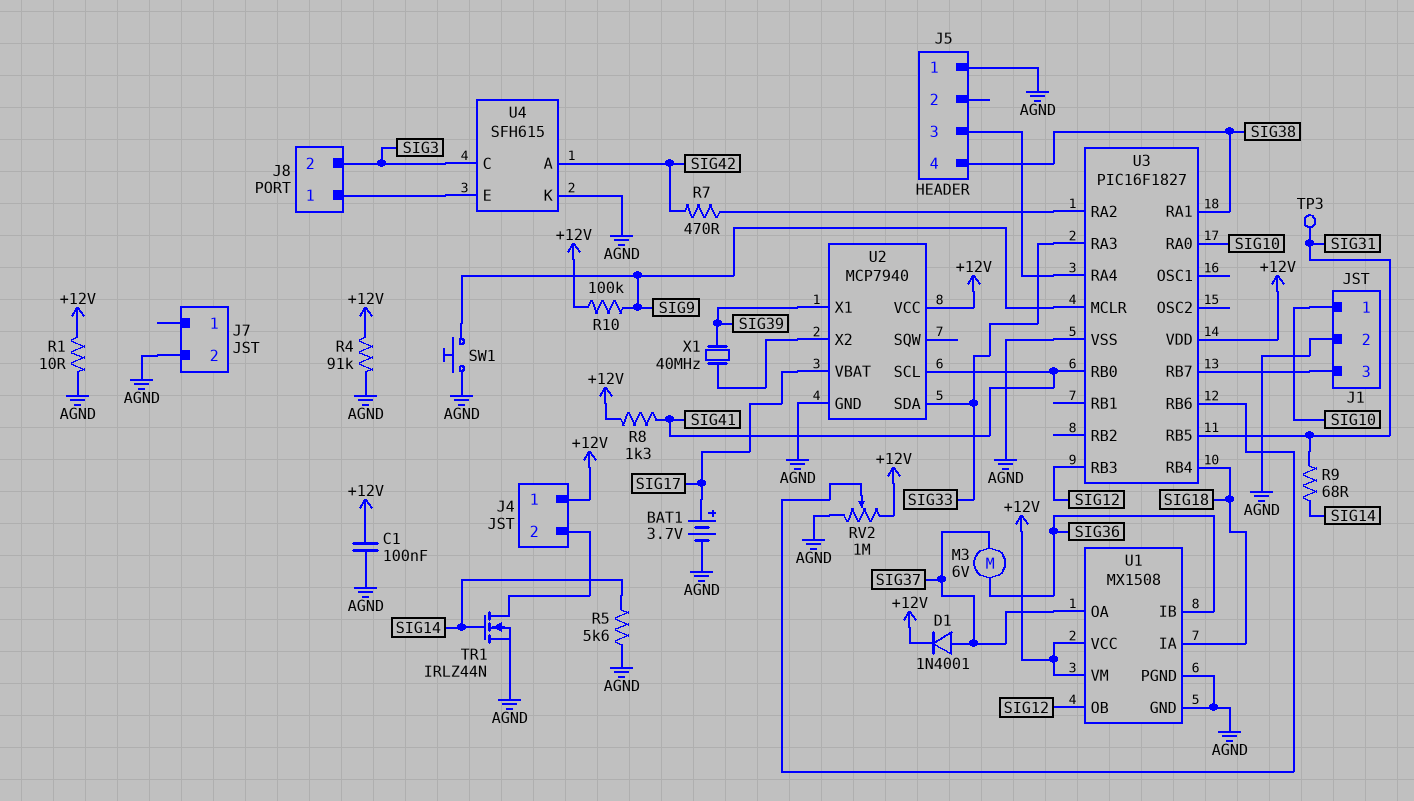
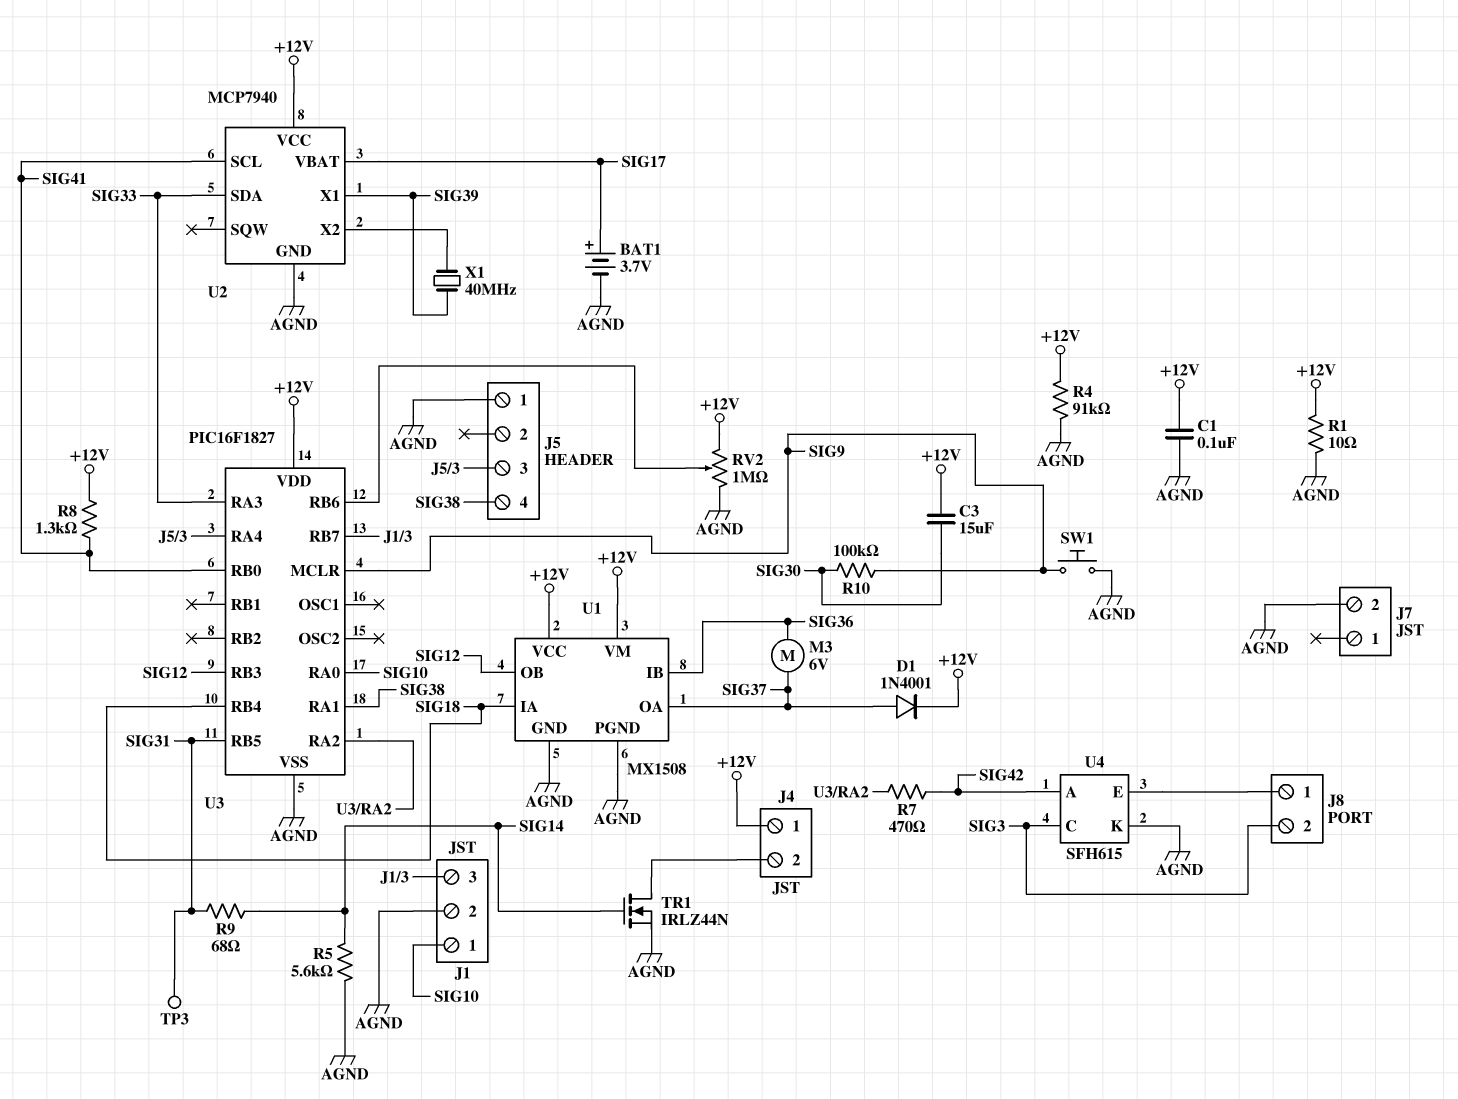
C3: none -> 15uF (+12V, SIG30)
R10: 100k (+12V, SIG9) -> 100k (SIG9, SIG30)

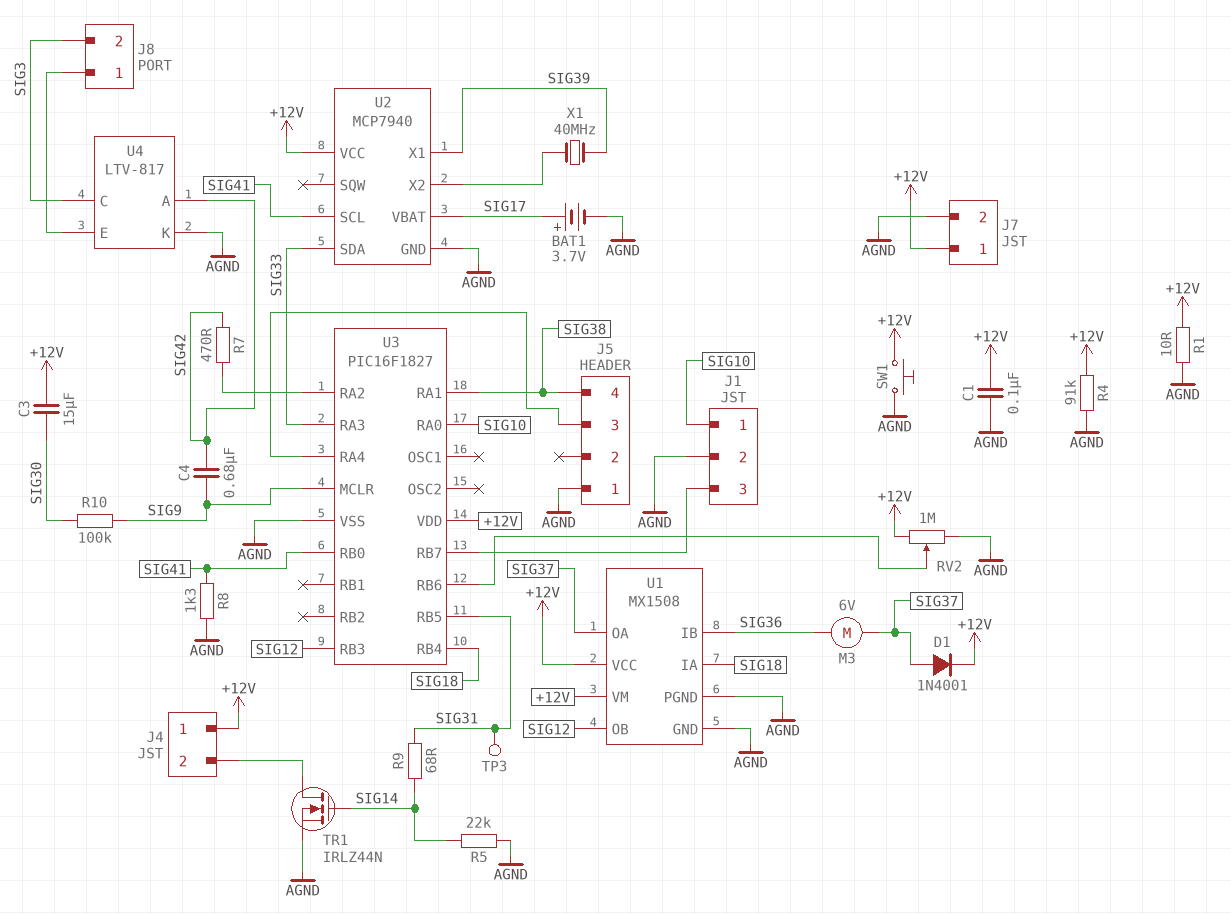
C4: none -> 680nF (SIG9, SIG42)
J7 pin 1: none -> +12V
R5: 5.6k (AGND, SIG14) -> 22k (AGND, SIG14)
R8: 1.3k (+12V, SIG41) -> 1.3k (AGND, SIG41)
SW1: button (AGND, SIG9) -> button (+12V, AGND)
U4: SFH615 -> LTV-817

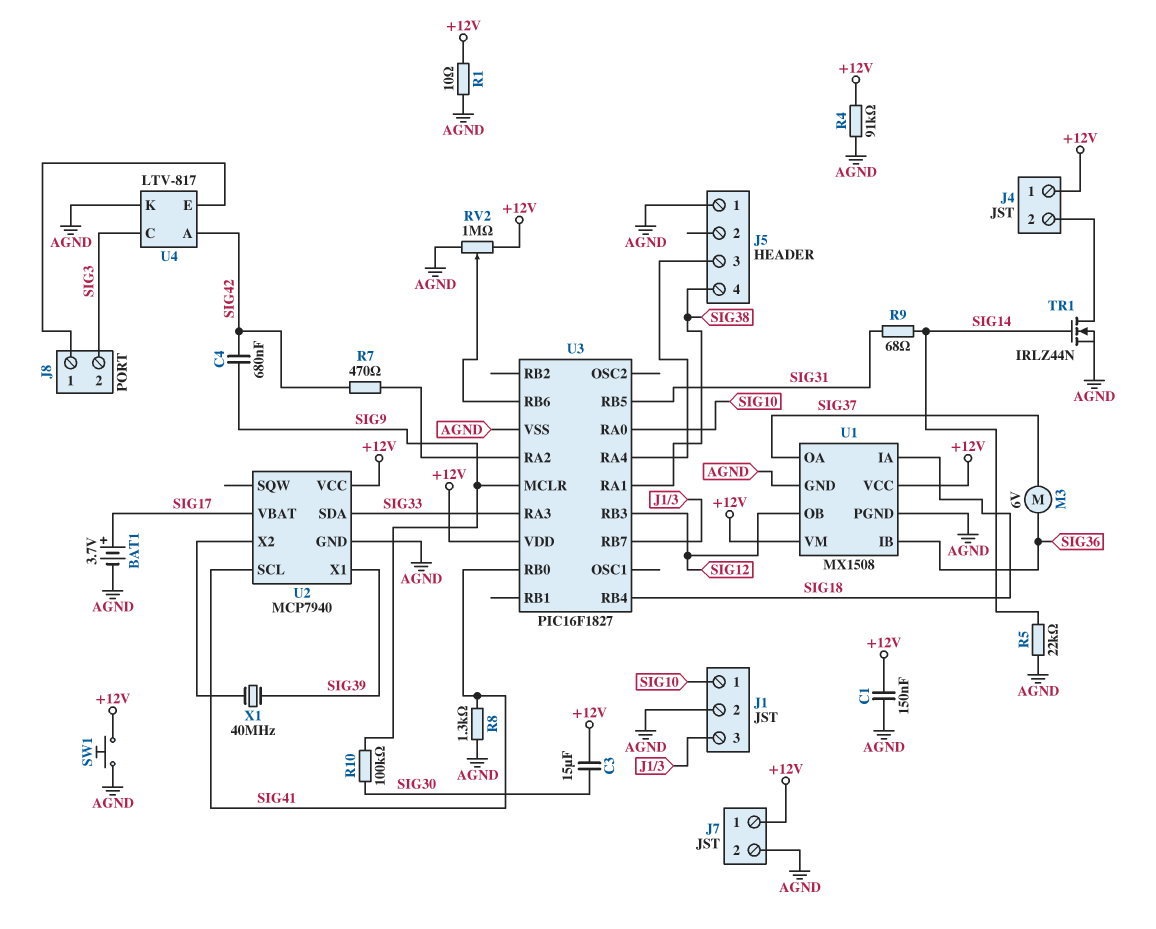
C1: 100nF (+12V, AGND) -> 150nF (+12V, AGND)
D1: diode 1N4001 (A SIG37, K +12V) -> none
TP3: test point (SIG31) -> none

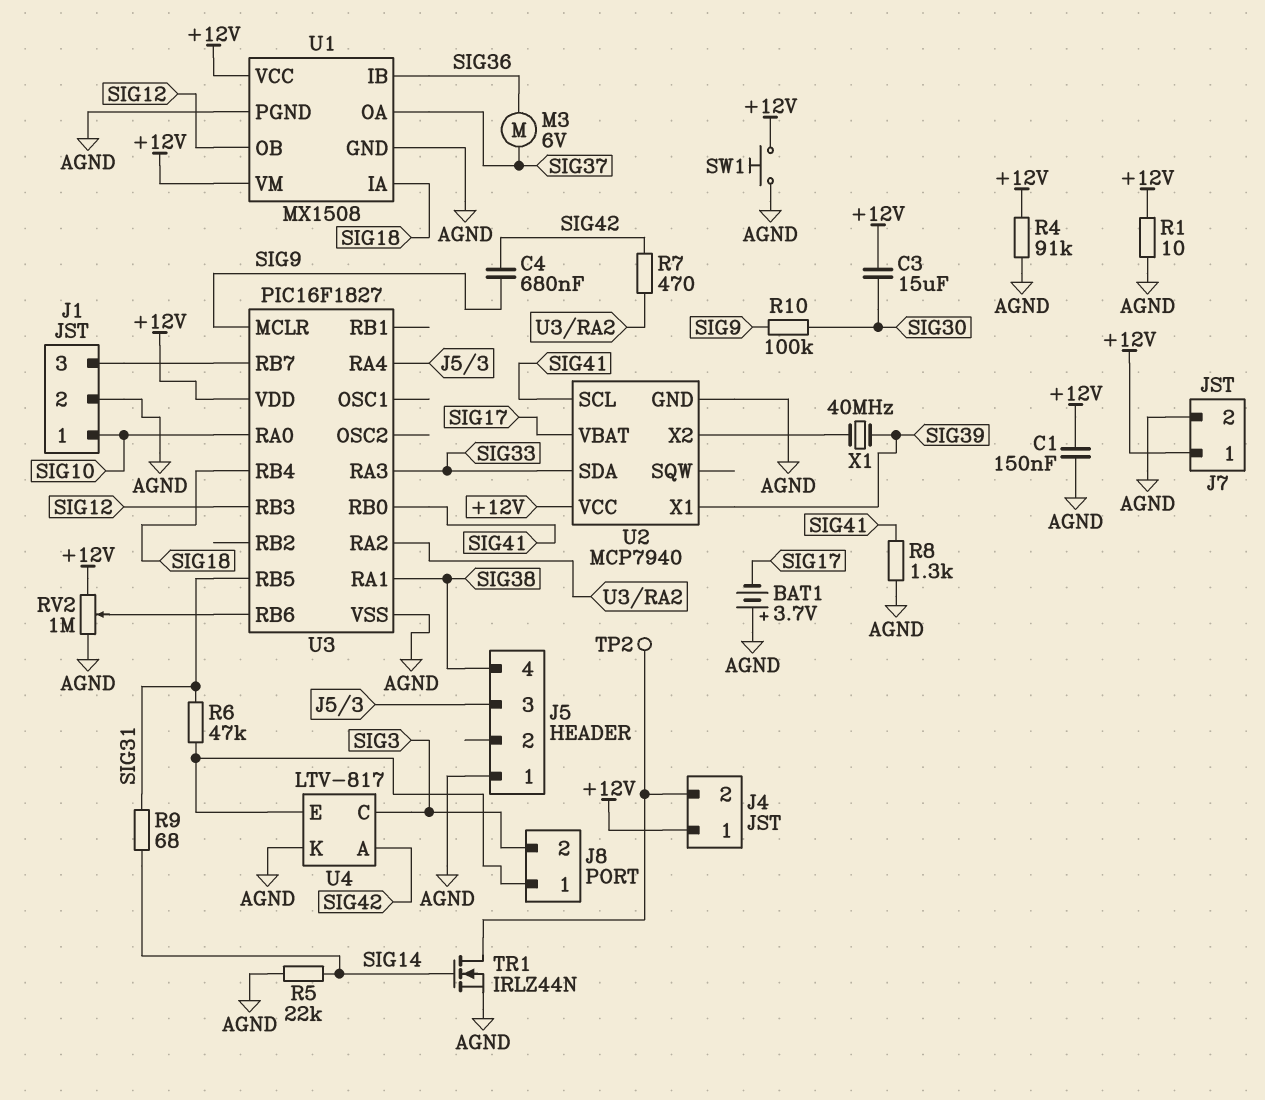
BAT1: 3.7V (plus SIG17, minus AGND) -> 3.7V (plus AGND, minus SIG17)
R6: none -> 47k (J8/1, SIG31)
TP2: none -> test point (J4/2)

